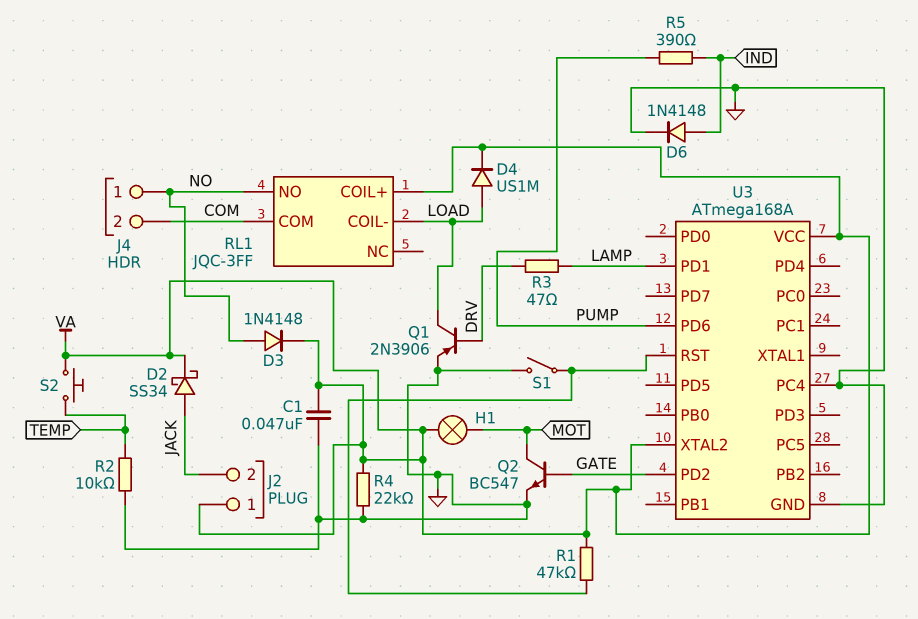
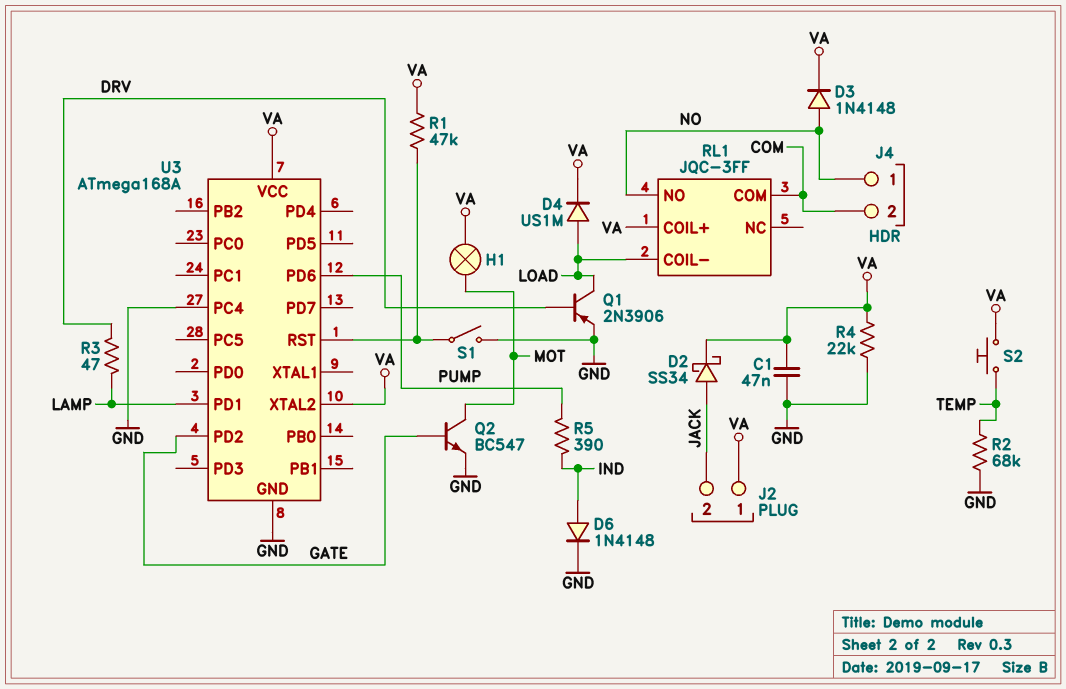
R2: 10k (GND, TEMP) -> 68k (GND, TEMP)

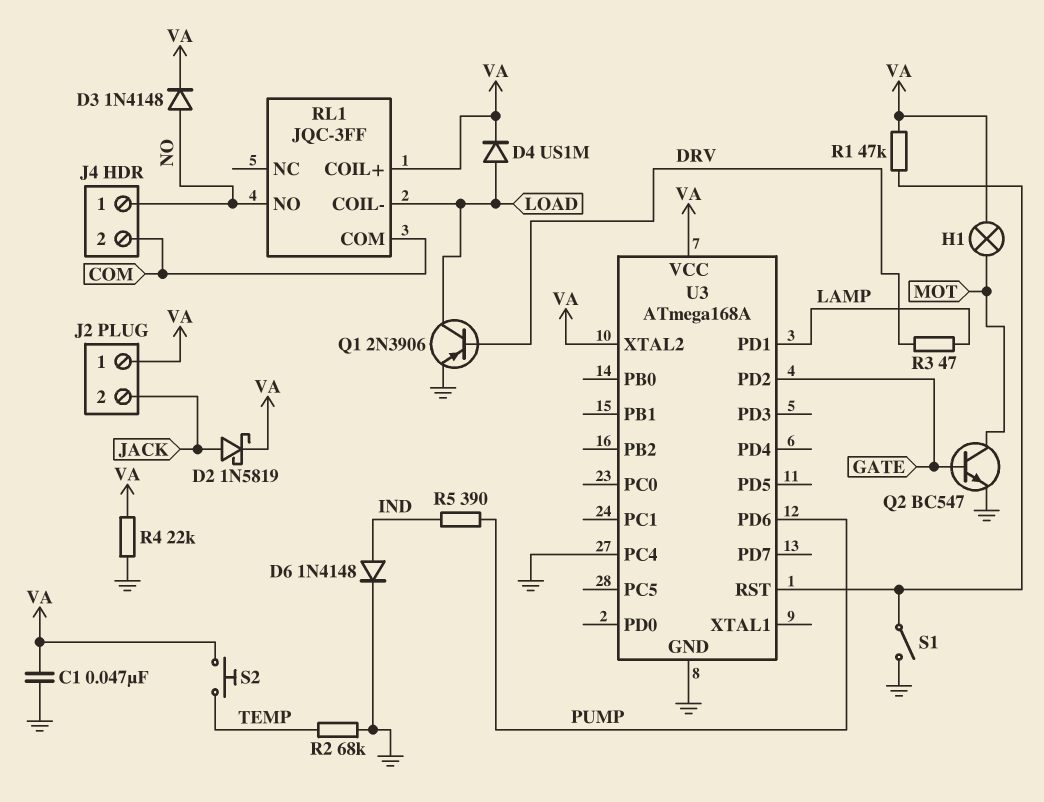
D2: schottky SS34 (A JACK, K VA) -> schottky 1N5819 (A JACK, K VA)

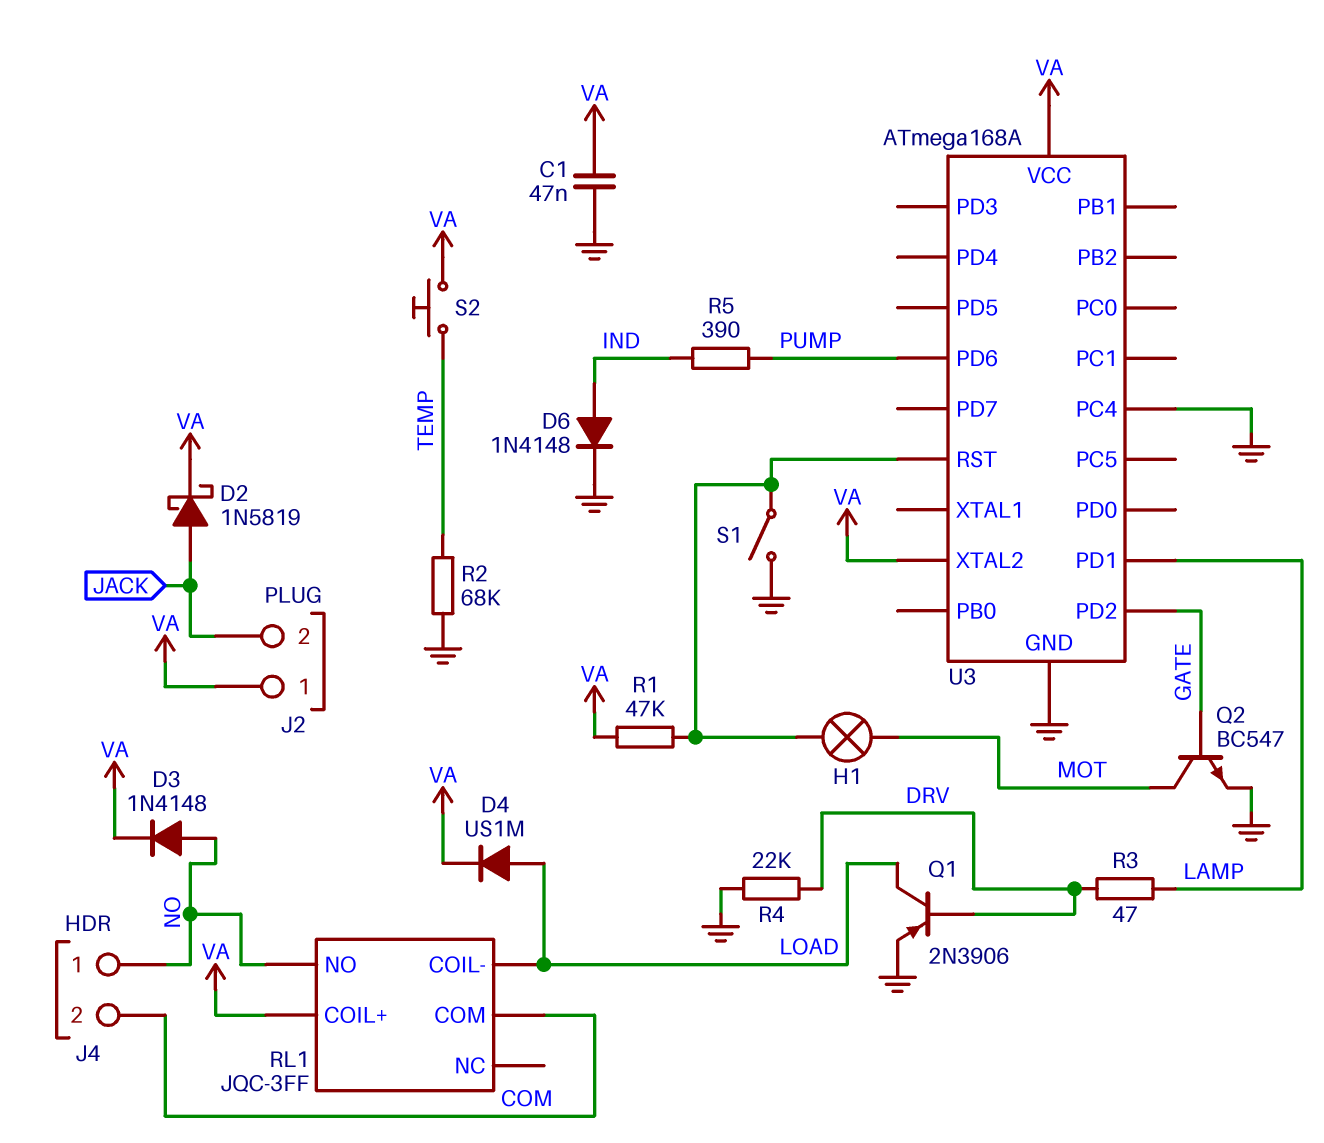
H1: lamp (MOT, VA) -> lamp (MOT, U3/RST)
R4: 22k (GND, VA) -> 22k (DRV, GND)

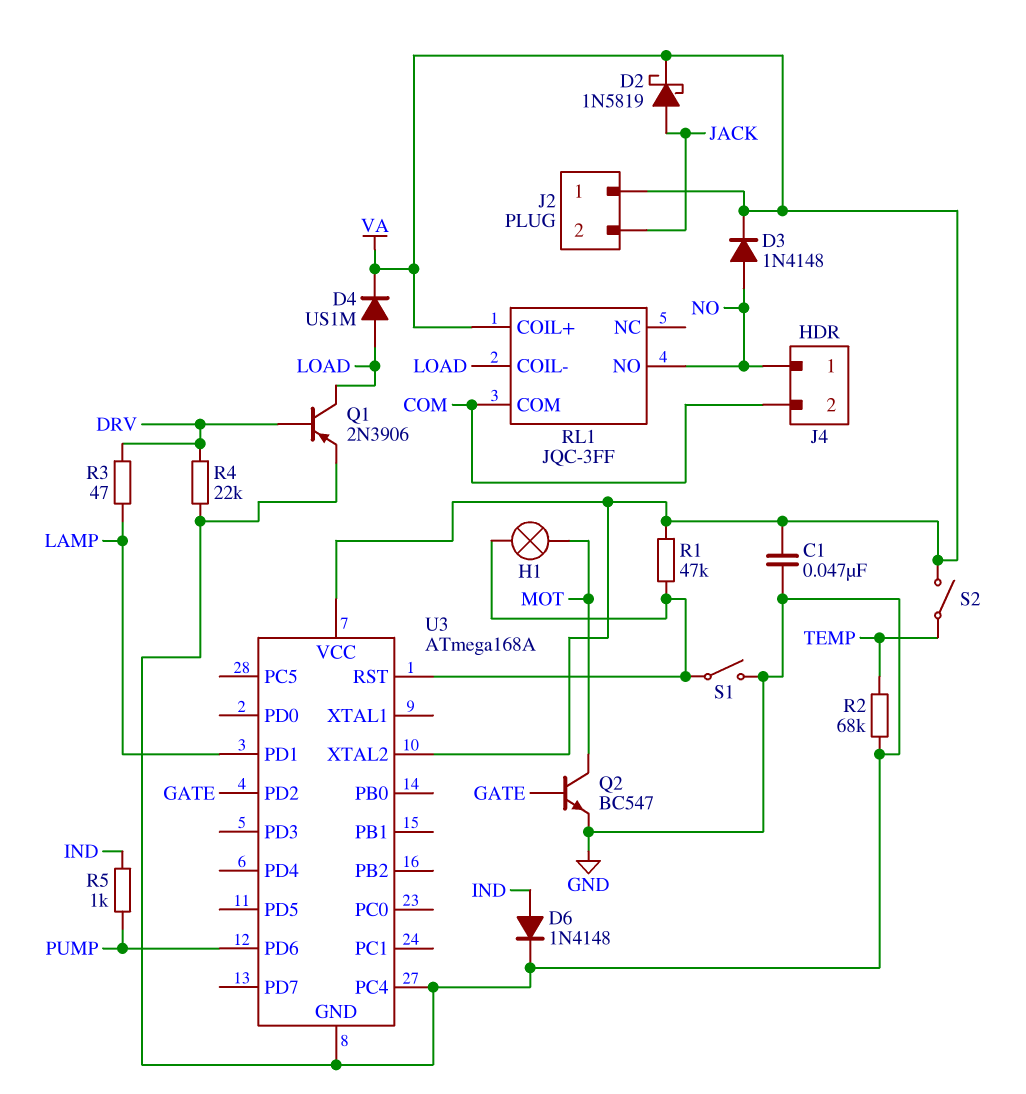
R5: 390 (IND, PUMP) -> 1k (IND, PUMP)
S2: button (TEMP, VA) -> switch (TEMP, VA)

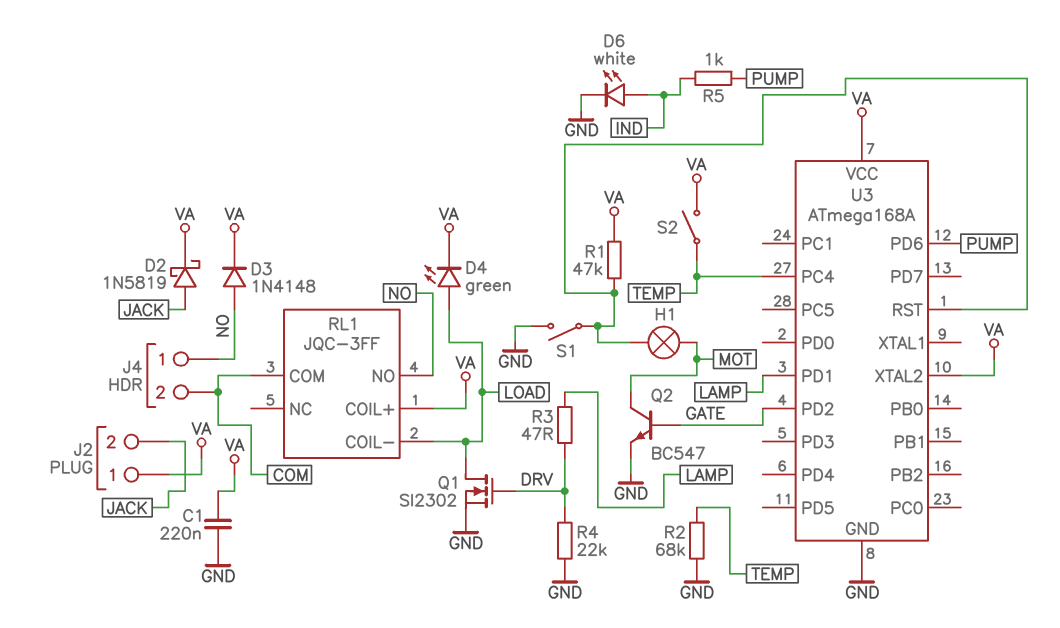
C1: 47nF (GND, VA) -> 220nF (GND, VA)
D4: diode US1M (A LOAD, K VA) -> LED green (A LOAD, K VA)
D6: diode 1N4148 (A IND, K GND) -> LED white (A IND, K GND)
Q1: PNP 2N3906 (B DRV, C LOAD, E GND) -> NMOS SI2302 (G DRV, D LOAD, S GND)
U3 pin PC4: GND -> TEMP

